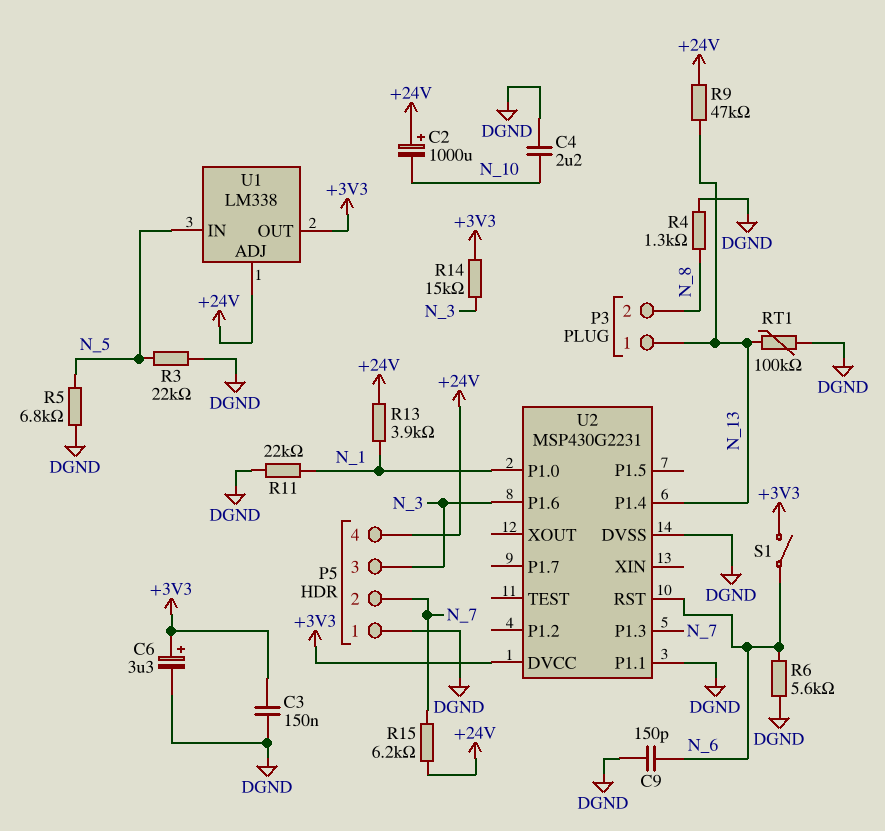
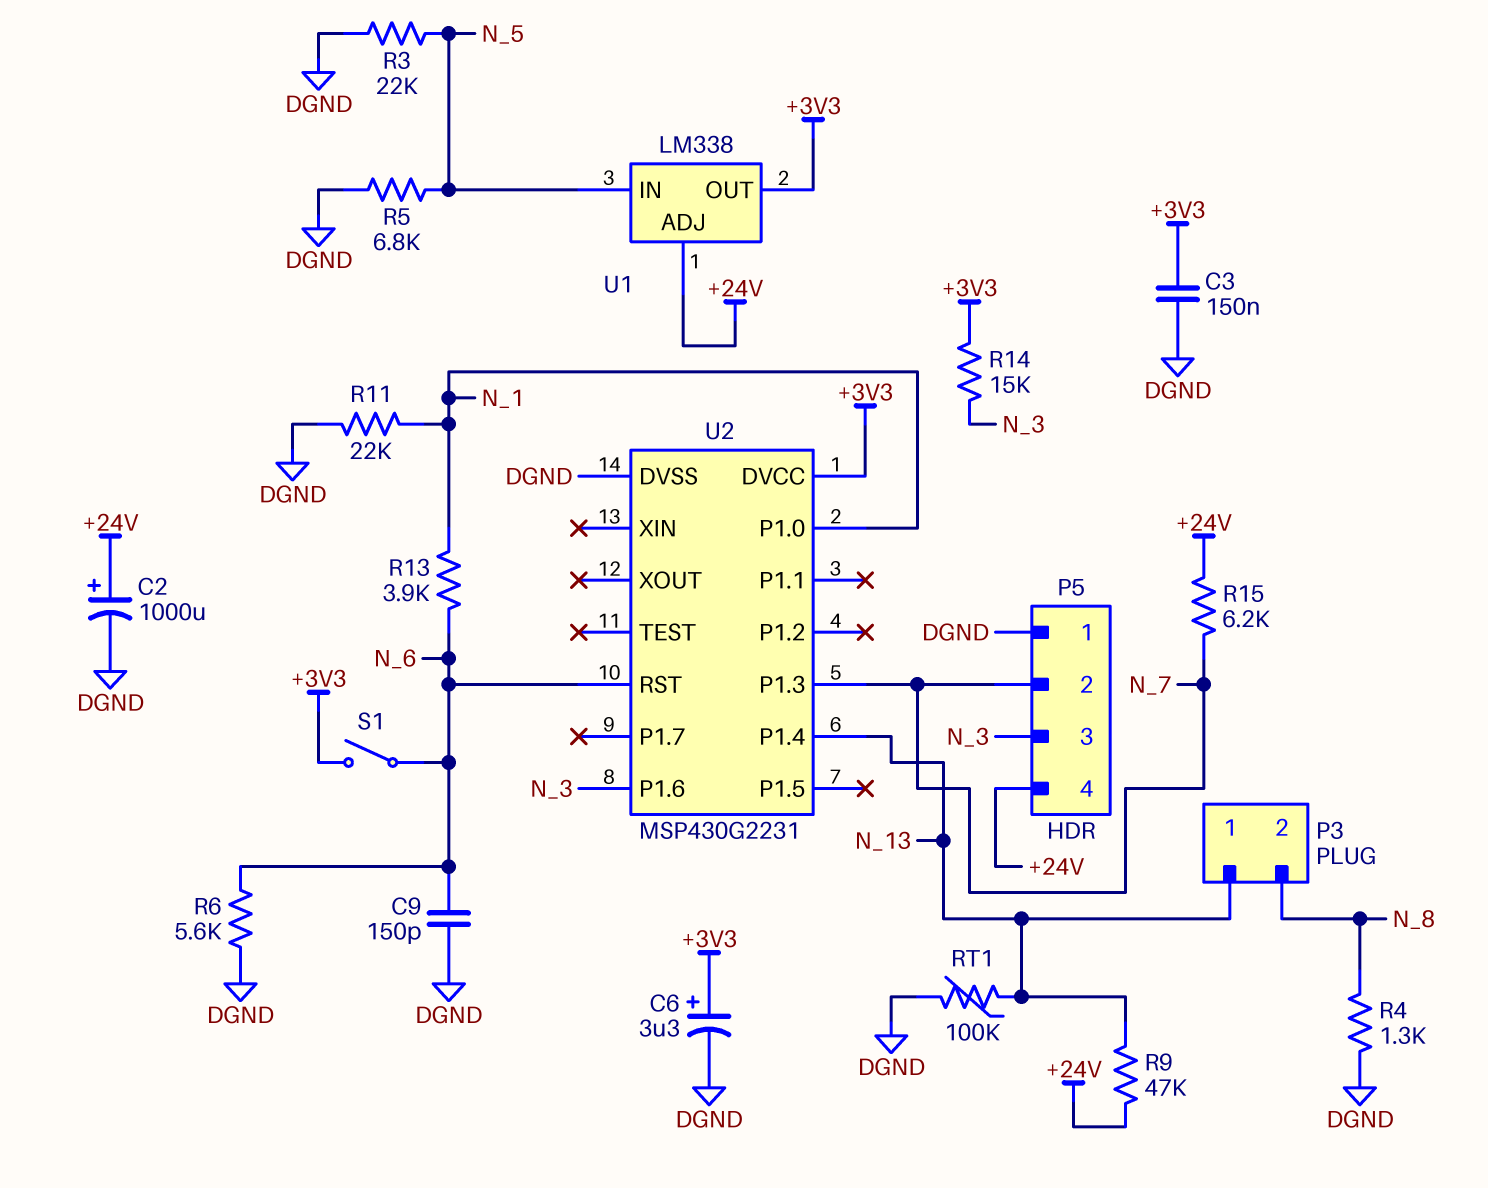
C2: 1000uF (plus +24V, minus N_10) -> 1000uF (plus +24V, minus DGND)
C4: 2.2uF (DGND, N_10) -> none
R13: 3.9k (+24V, N_1) -> 3.9k (N_1, N_6)
U2 pin P1.1: DGND -> none

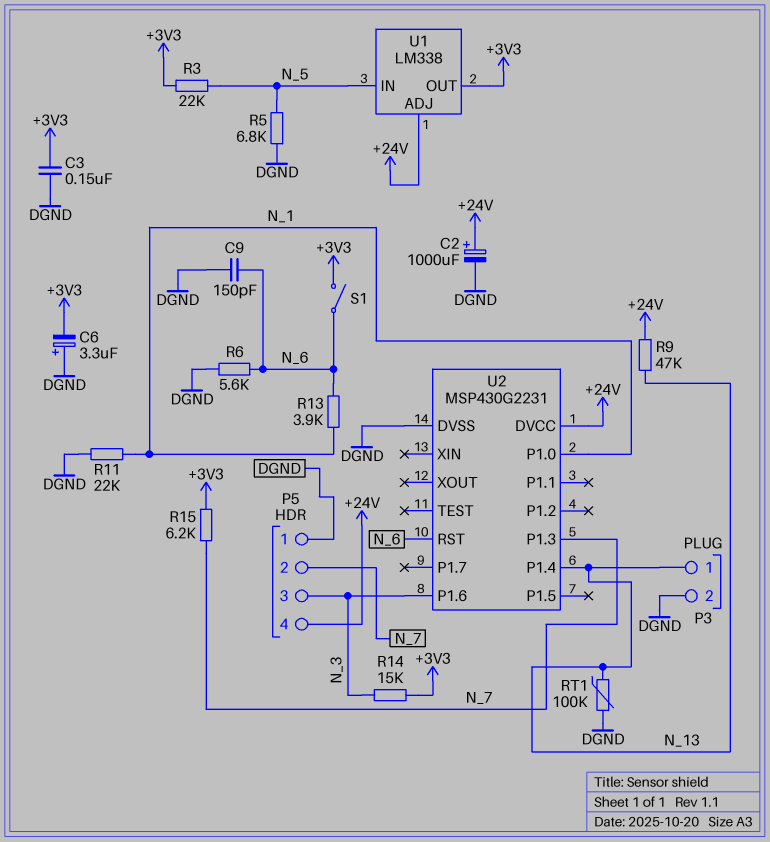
C6: 3.3uF (plus +3V3, minus DGND) -> 3.3uF (plus DGND, minus +3V3)
P3 pin 2: N_8 -> DGND
R3: 22k (DGND, N_5) -> 22k (+3V3, N_5)
R4: 1.3k (DGND, N_8) -> none
R15: 6.2k (+24V, N_7) -> 6.2k (+3V3, N_7)
U2 pin DVCC: +3V3 -> +24V

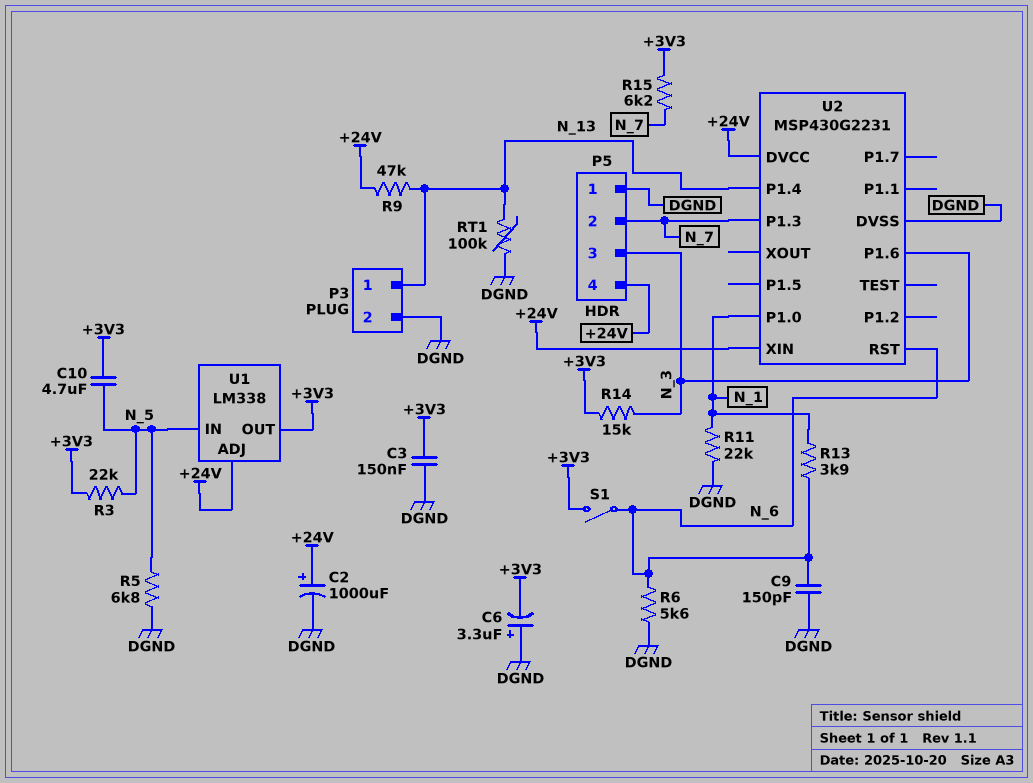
C10: none -> 4.7uF (+3V3, N_5)
U2 pin XIN: none -> +24V

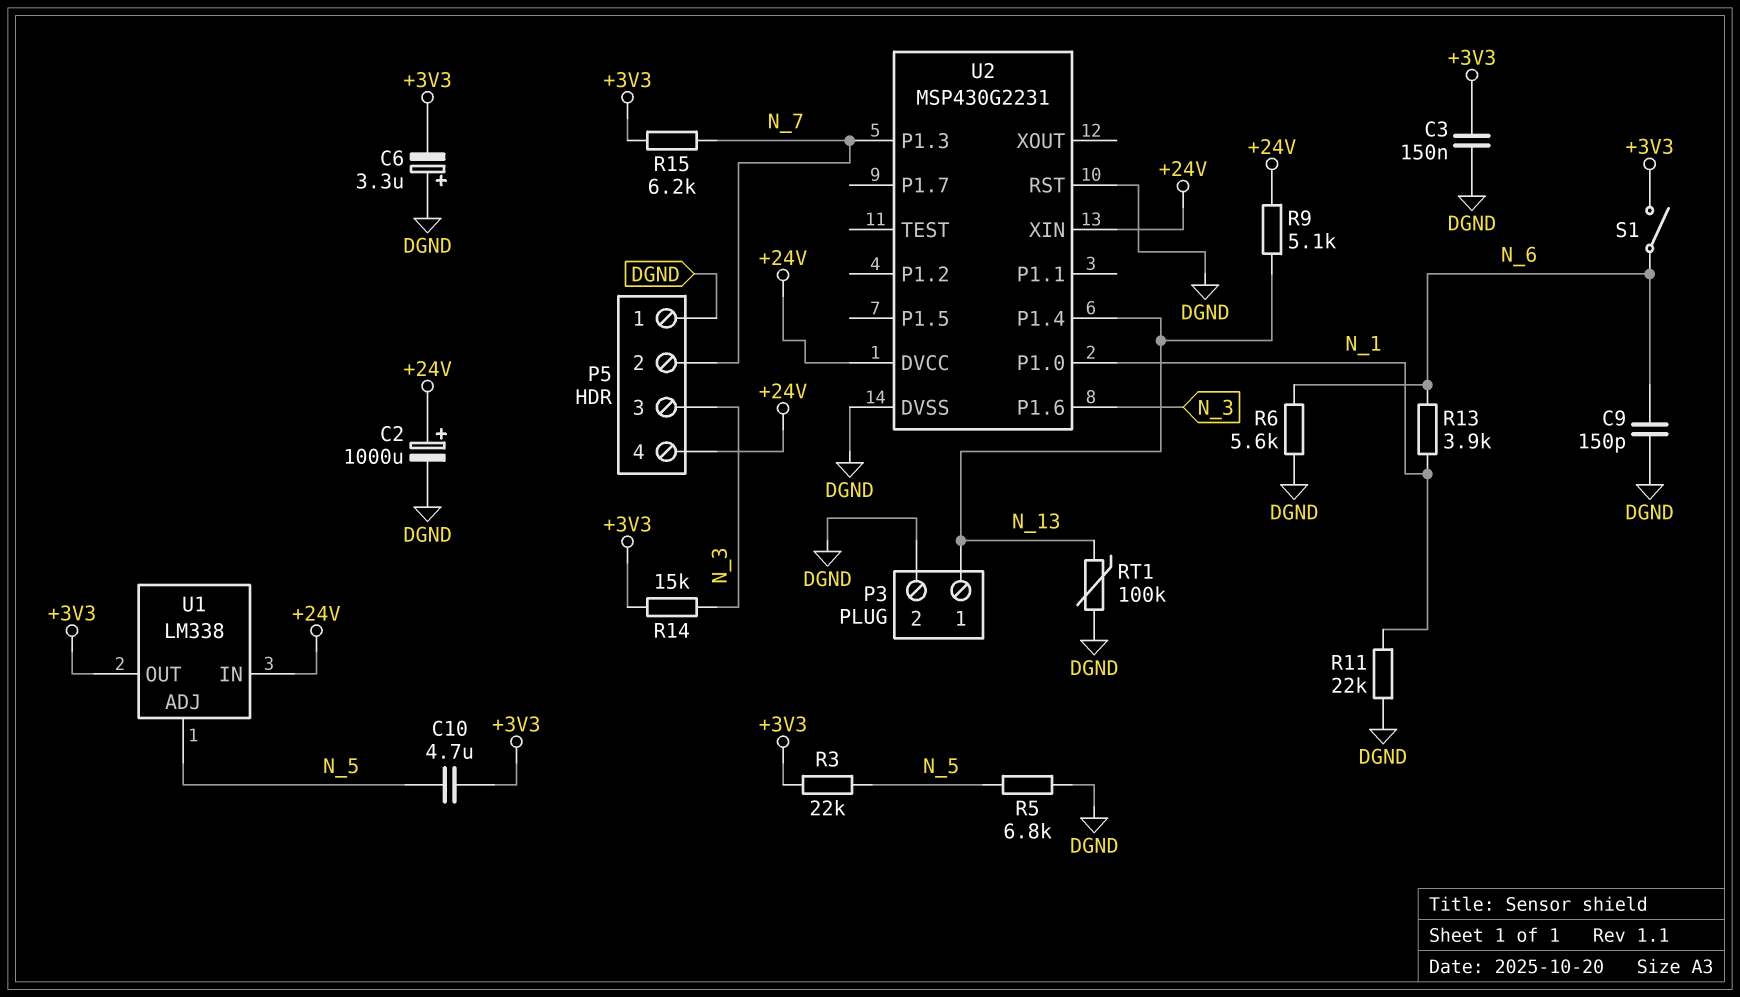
R9: 47k (+24V, N_13) -> 5.1k (+24V, N_13)
U1 pin ADJ: +24V -> N_5
U1 pin IN: N_5 -> +24V
U2 pin RST: N_6 -> DGND

